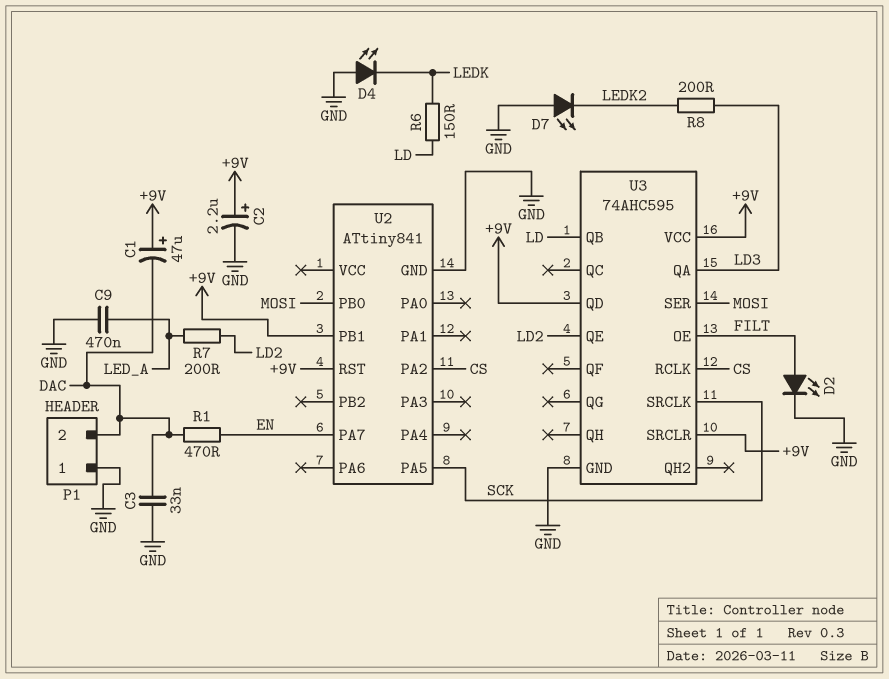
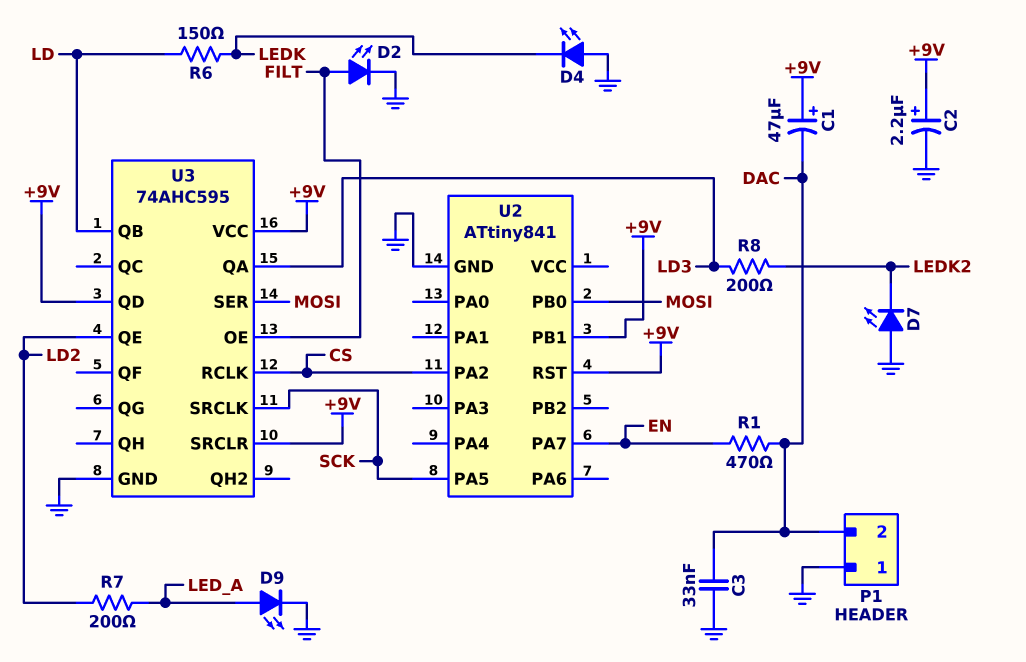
C9: 470nF (GND, LED_A) -> none
D9: none -> LED (A LED_A, K GND)

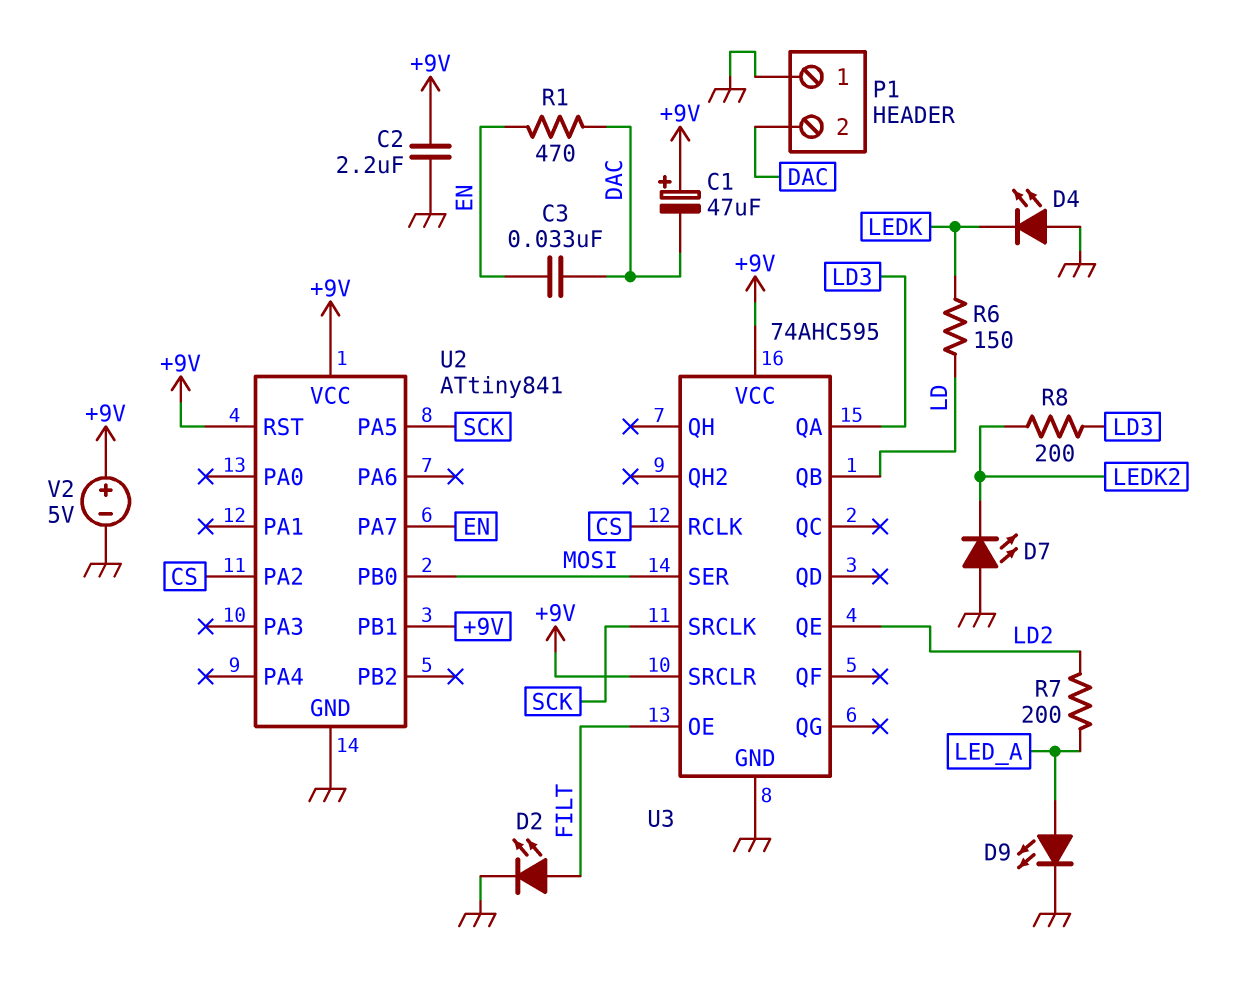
C2: 2.2uF (plus +9V, minus GND) -> 2.2uF (+9V, GND)
C3: 33nF (DAC, GND) -> 33nF (DAC, EN)
U2 pin VCC: none -> +9V
U3 pin QD: +9V -> none
V2: none -> 5V (plus +9V, minus GND)

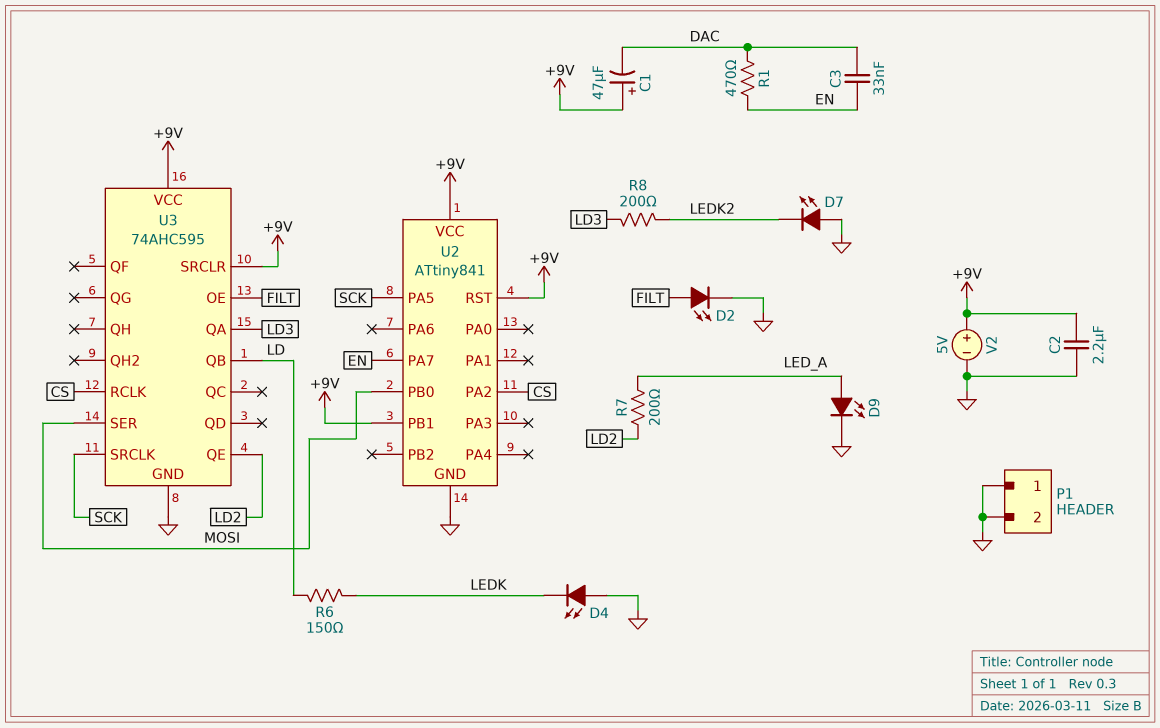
P1 pin 2: DAC -> GND

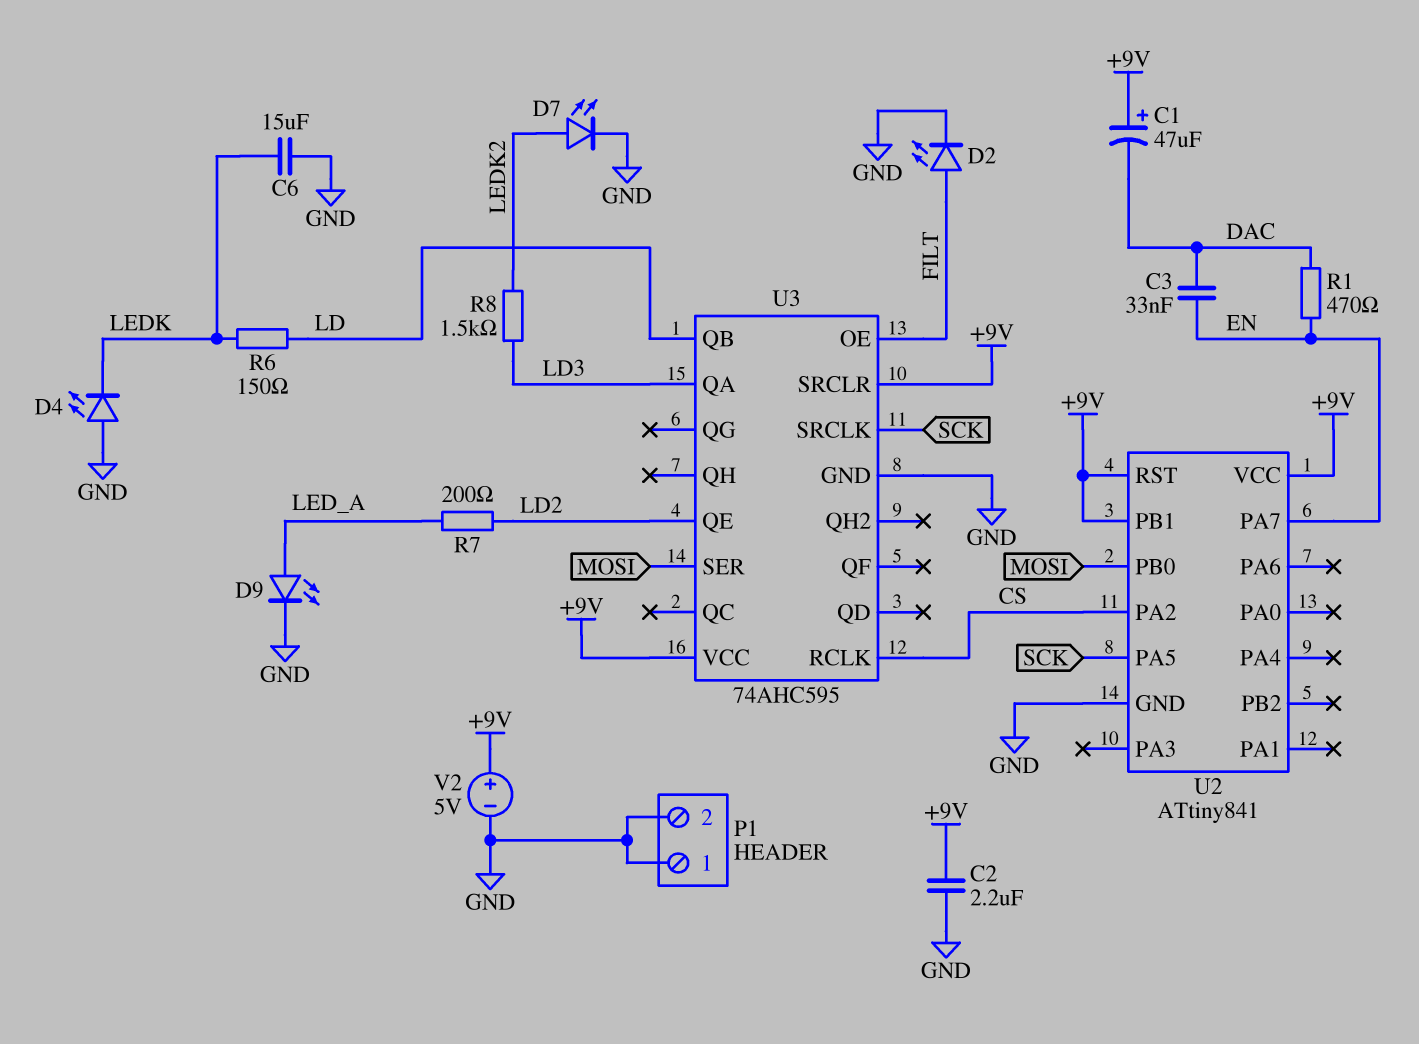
C6: none -> 15uF (GND, LEDK)
D7: LED (A GND, K LEDK2) -> LED (A LEDK2, K GND)
R8: 200 (LD3, LEDK2) -> 1.5k (LD3, LEDK2)

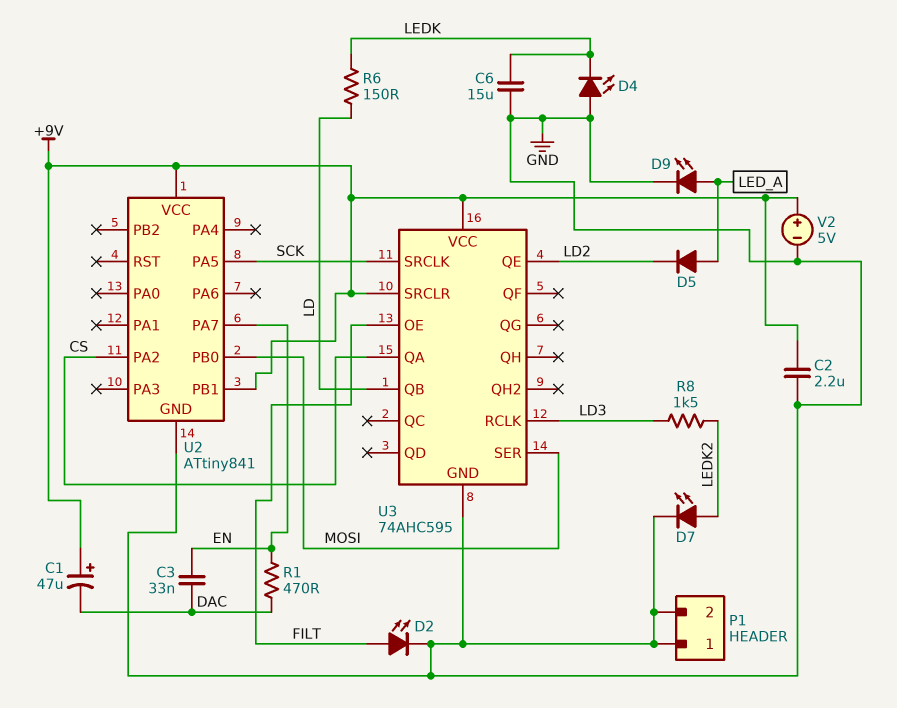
D5: none -> diode (A LED_A, K LD2)
R7: 200 (LD2, LED_A) -> none
U2 pin RST: +9V -> none
U3 pin QA: LD3 -> CS
U3 pin RCLK: CS -> LD3

